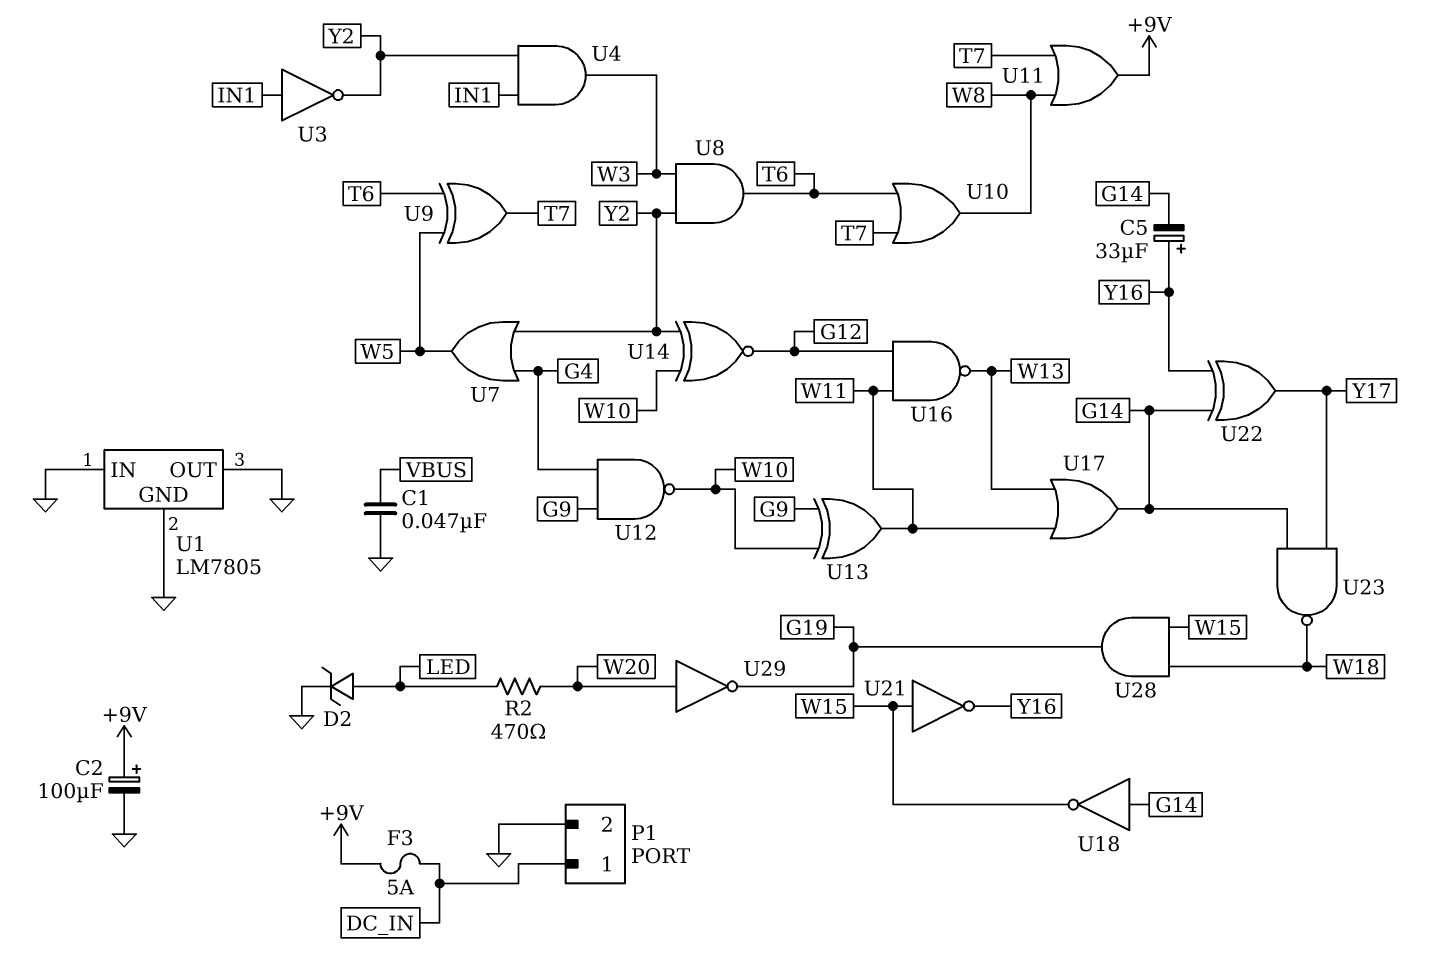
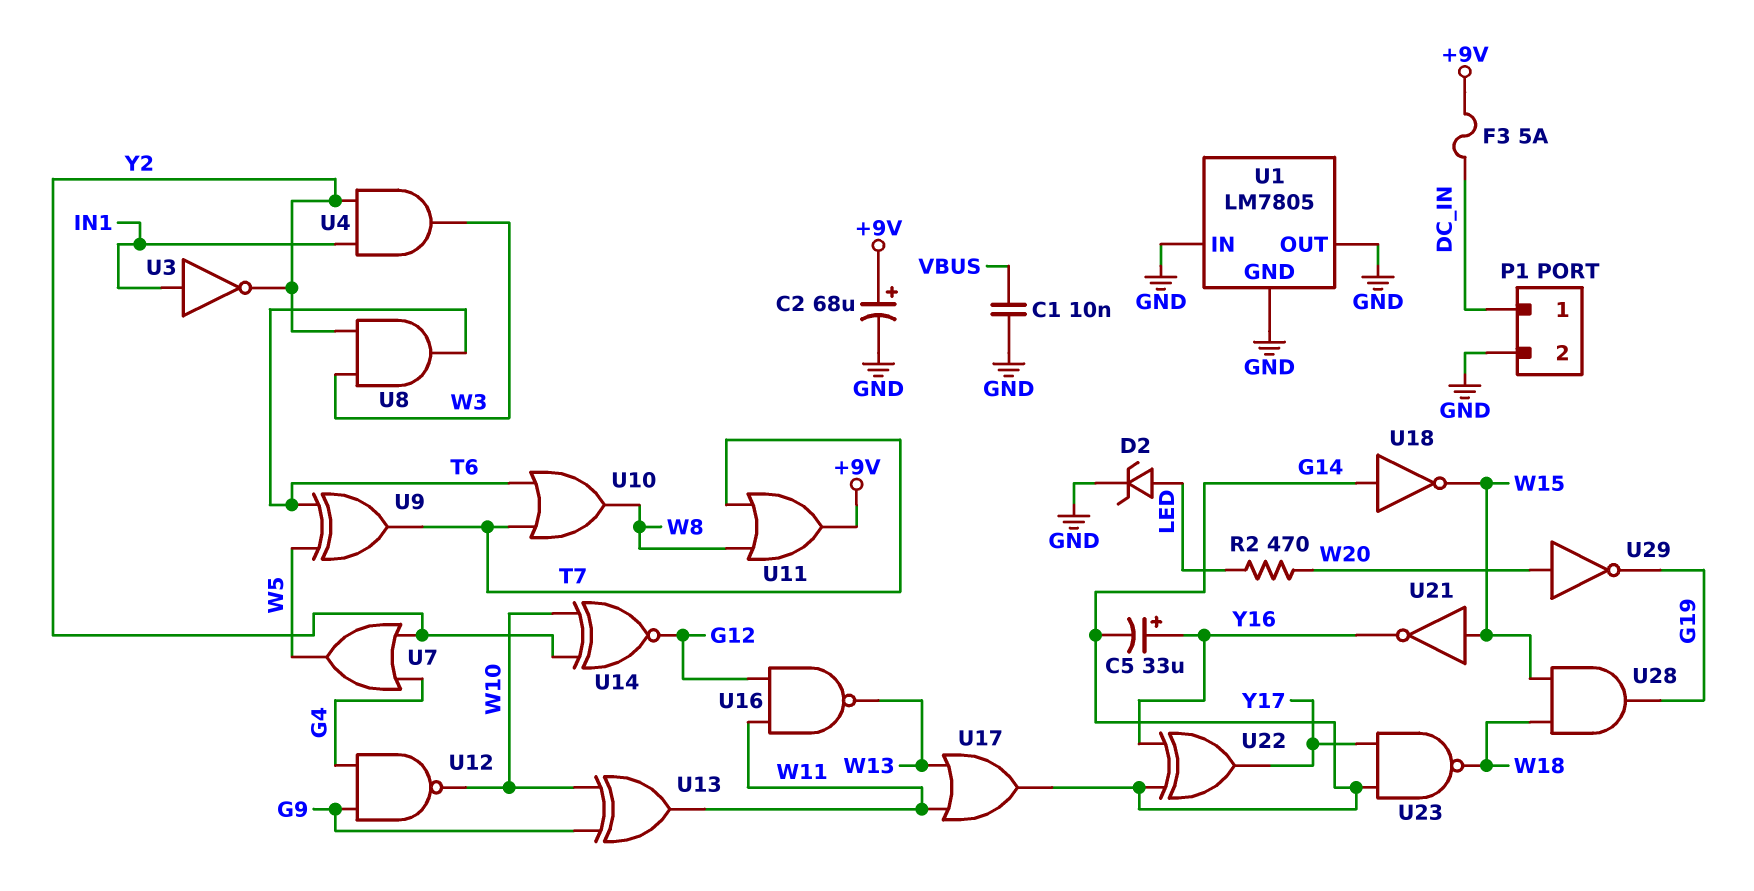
C1: 47nF (GND, VBUS) -> 10nF (GND, VBUS)
C2: 100uF (plus +9V, minus GND) -> 68uF (plus +9V, minus GND)

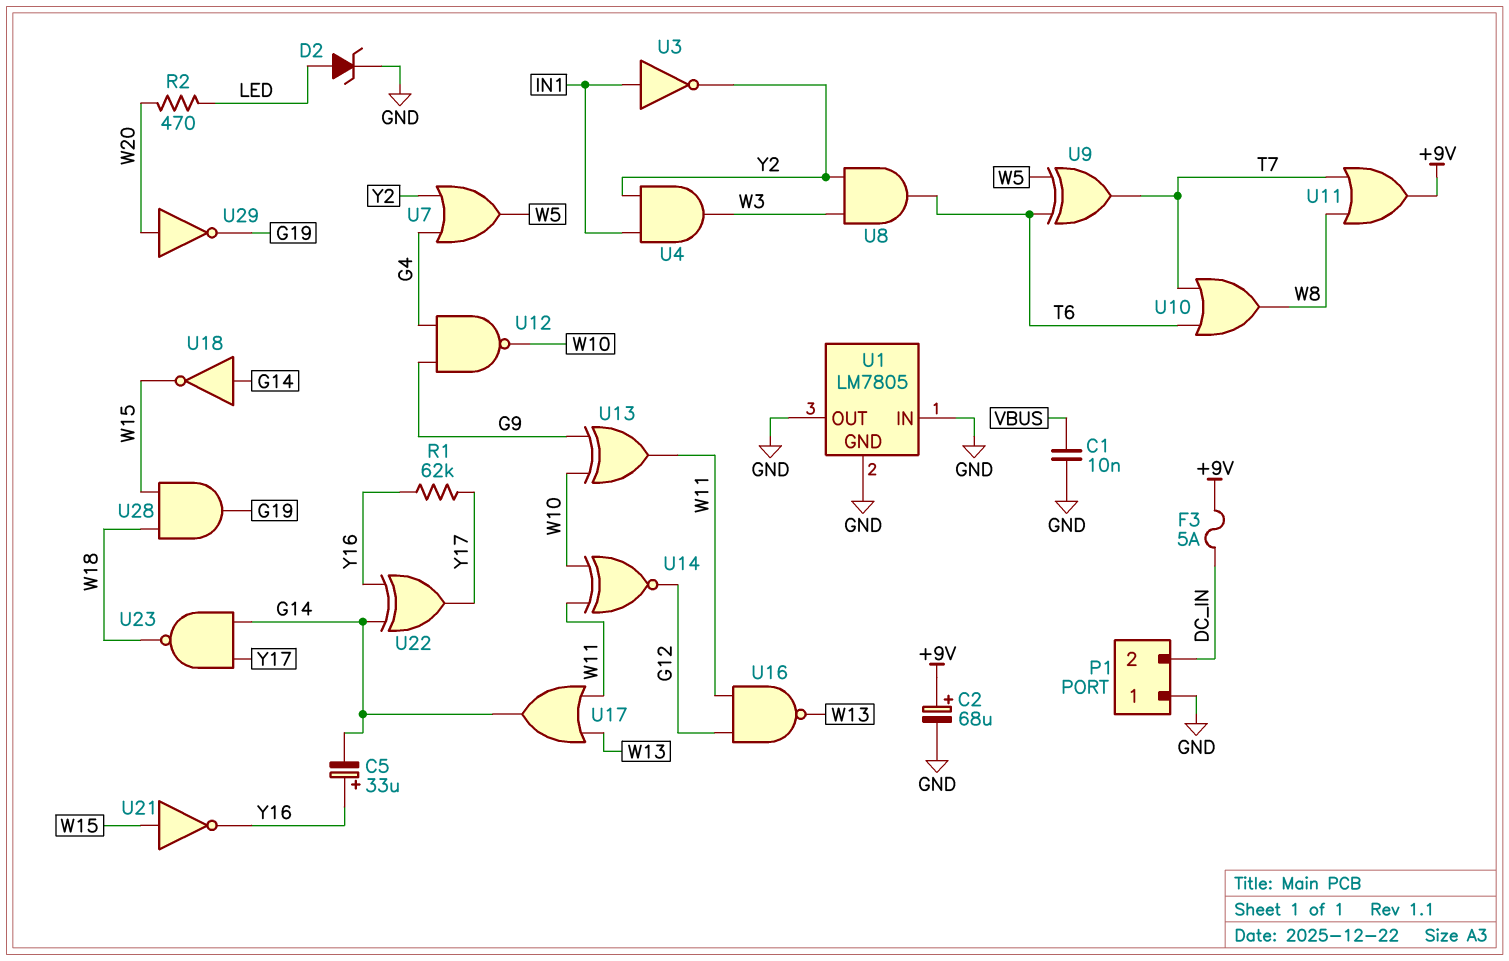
P1 pin 1: DC_IN -> GND
P1 pin 2: GND -> DC_IN
R1: none -> 62k (Y16, Y17)
U14: XNOR (in W10, in Y2, out G12) -> XNOR (in W10, in W11, out G12)

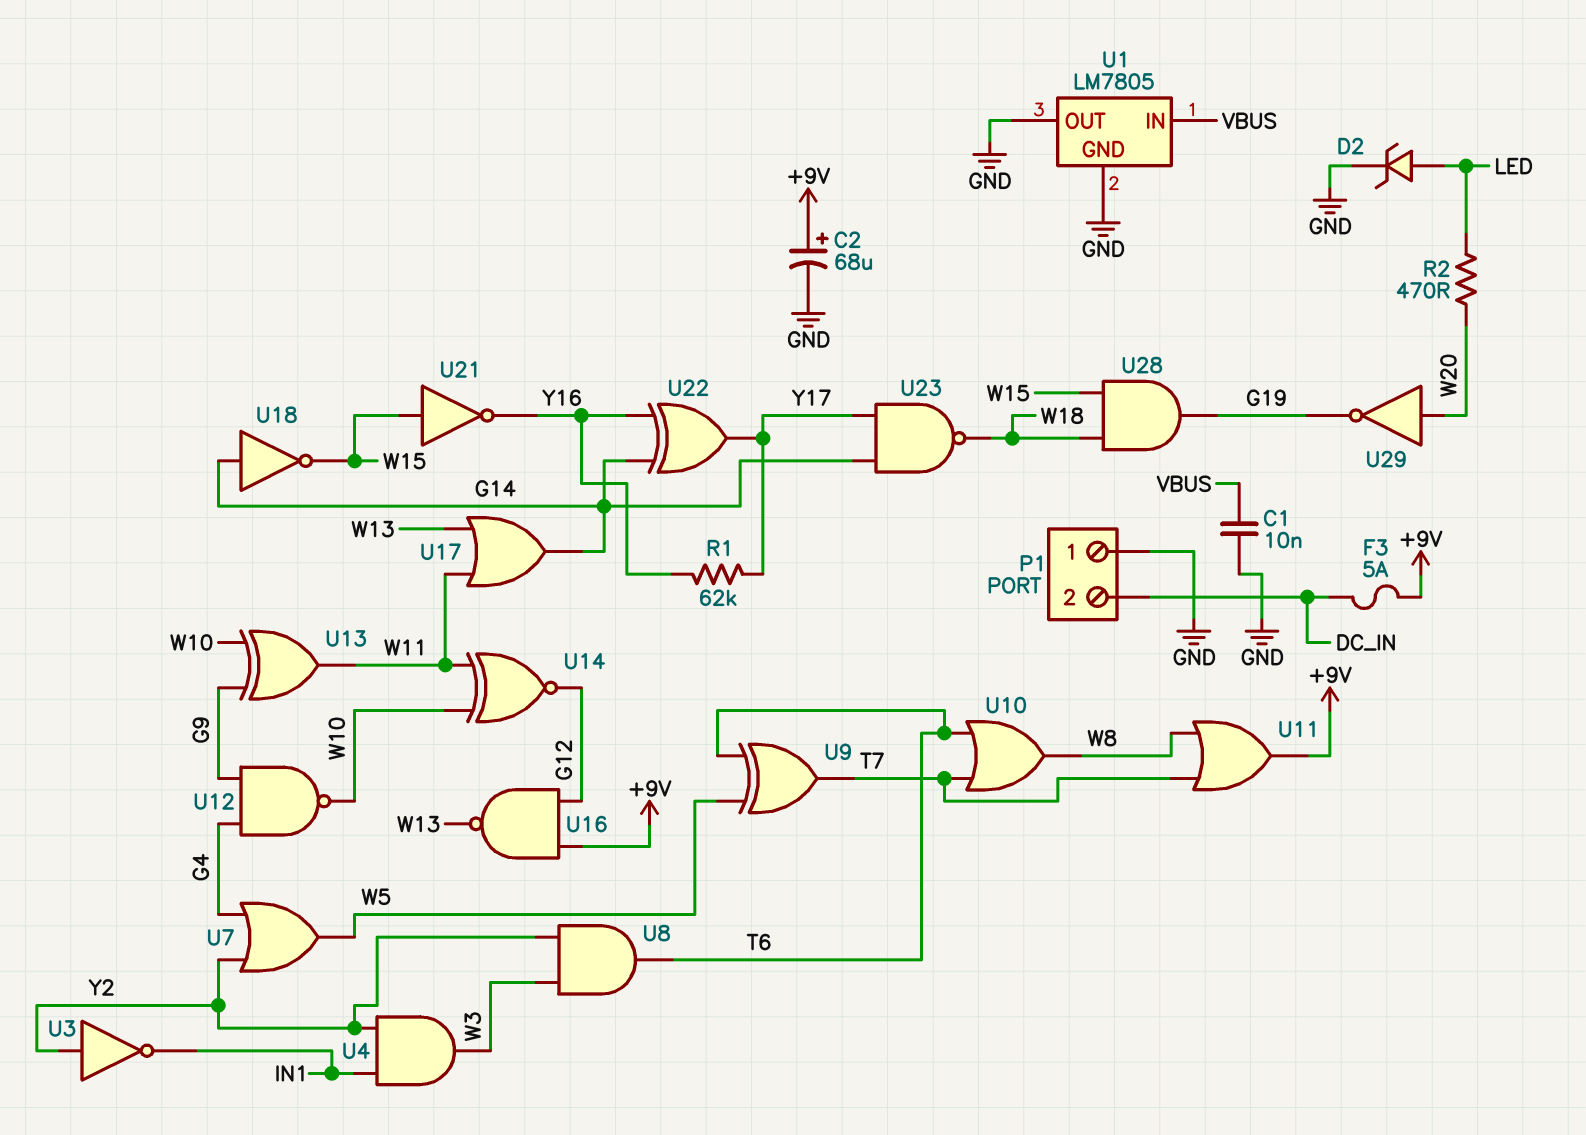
C5: 33uF (plus Y16, minus G14) -> none
U1 pin IN: GND -> VBUS
U3: NOT (in IN1, out Y2) -> NOT (in Y2, out IN1)
U16: NAND (in G12, in W11, out W13) -> NAND (in +9V, in G12, out W13)

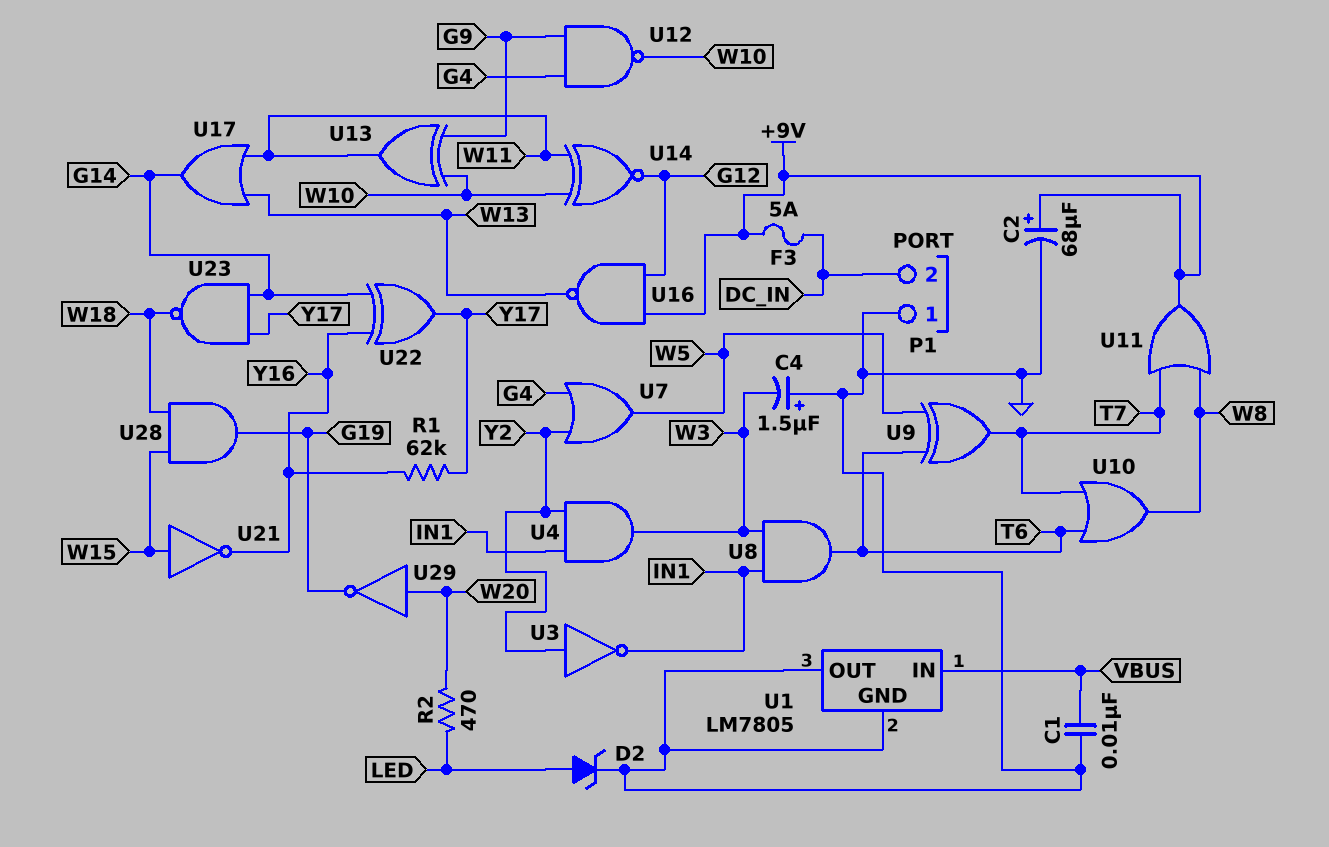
C4: none -> 1.5uF (plus GND, minus W3)
U8: AND (in W3, in Y2, out T6) -> AND (in IN1, in W3, out T6)
U18: NOT (in G14, out W15) -> none

